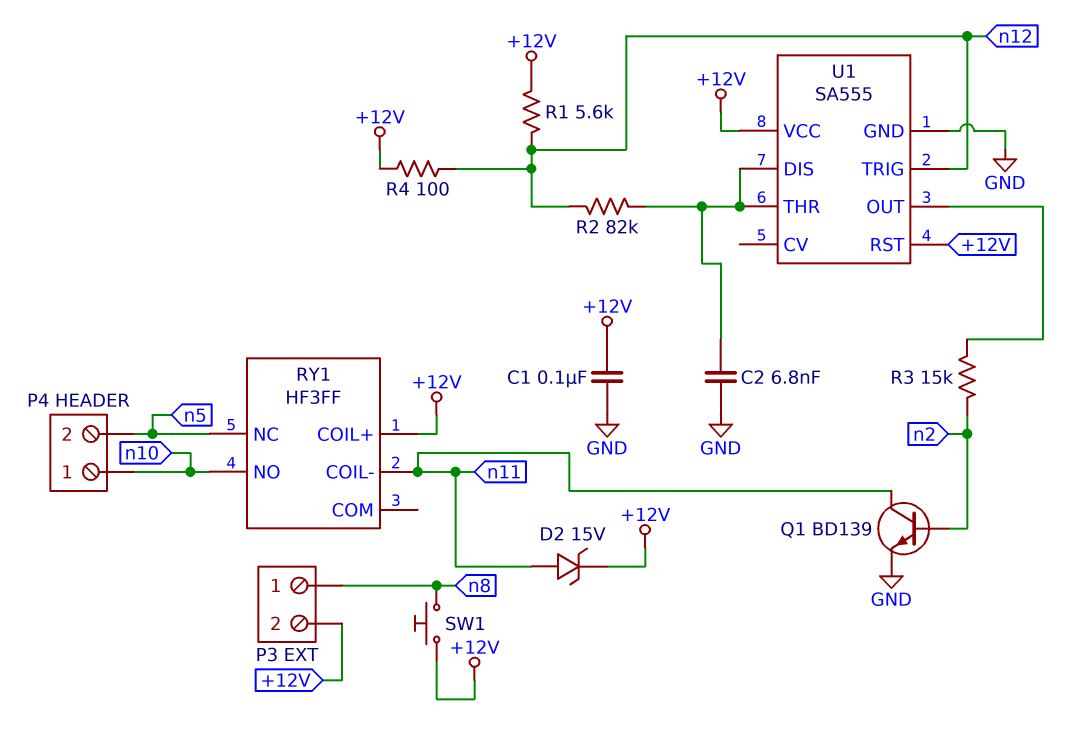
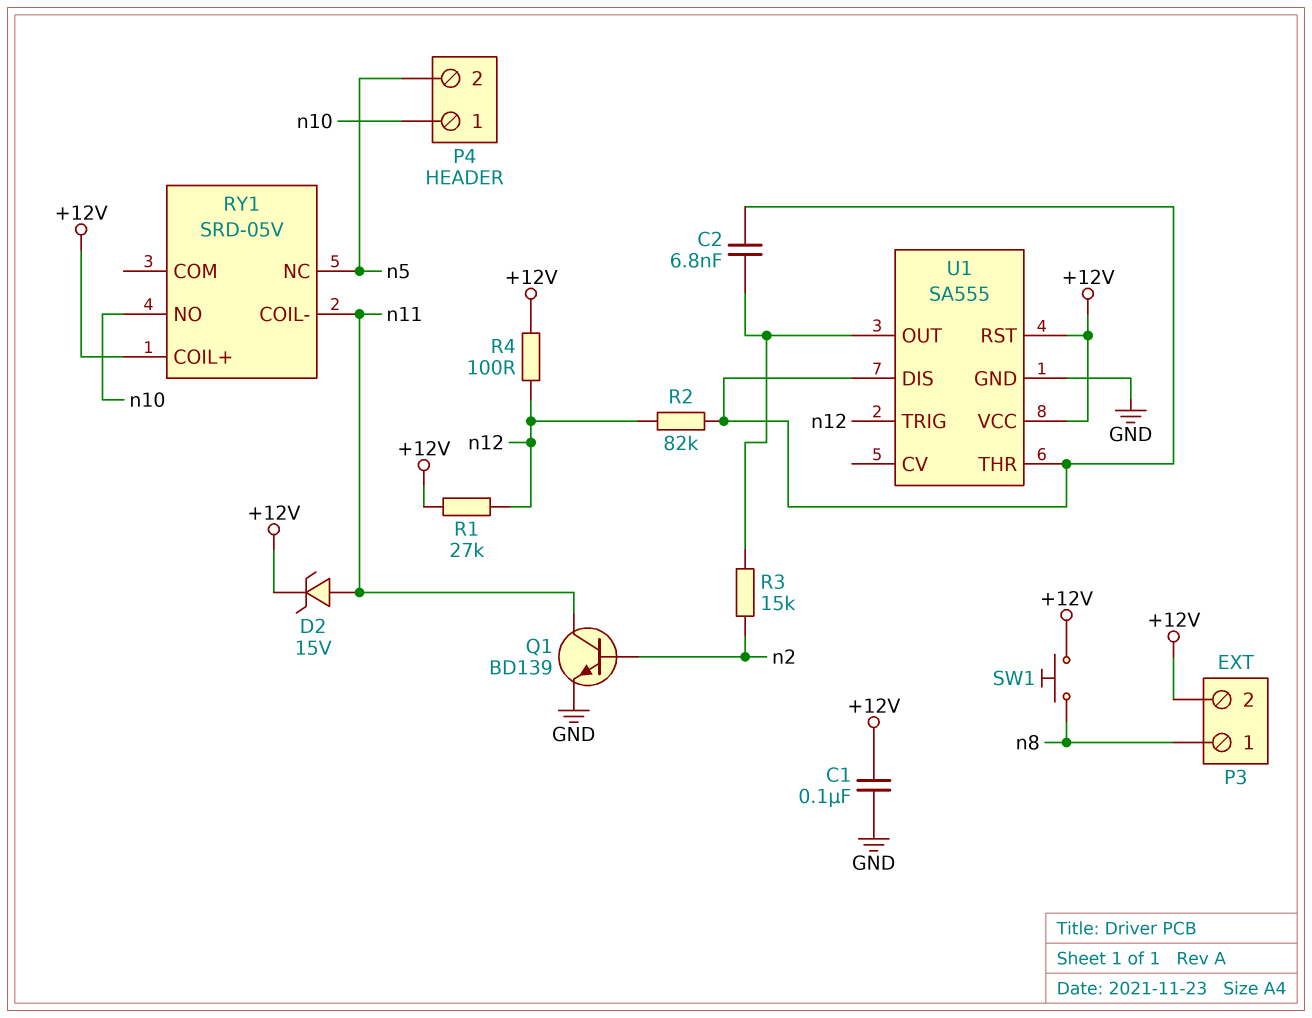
C2: 6.8nF (GND, U1/DIS) -> 6.8nF (U1/DIS, U1/OUT)
R1: 5.6k (+12V, n12) -> 27k (+12V, n12)
RY1: HF3FF -> SRD-05V

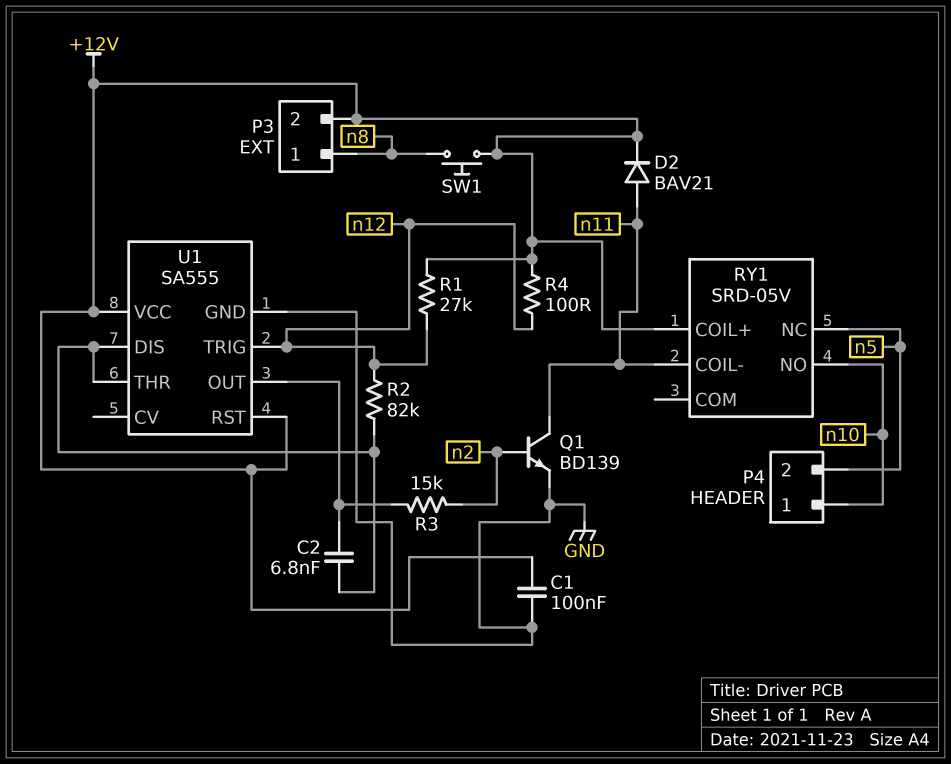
D2: zener 15V (A n11, K +12V) -> diode BAV21 (A n11, K +12V)

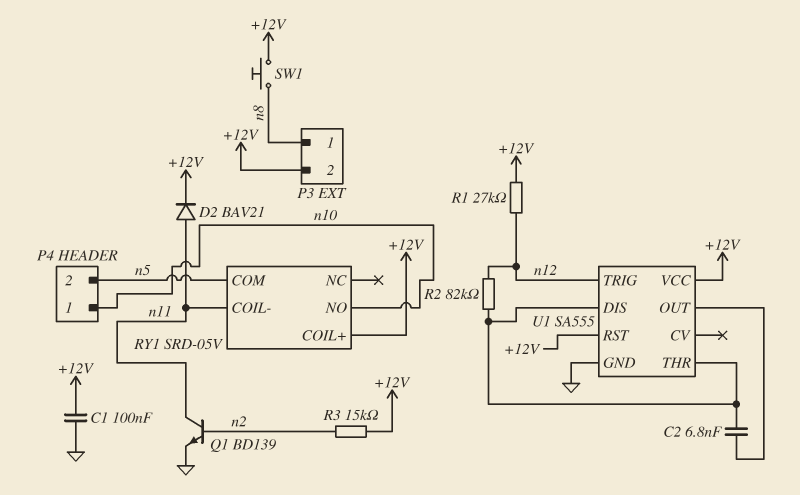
R3: 15k (U1/OUT, n2) -> 15k (+12V, n2)
R4: 100 (+12V, n12) -> none
RY1 pin COM: none -> n5
RY1 pin NC: n5 -> none

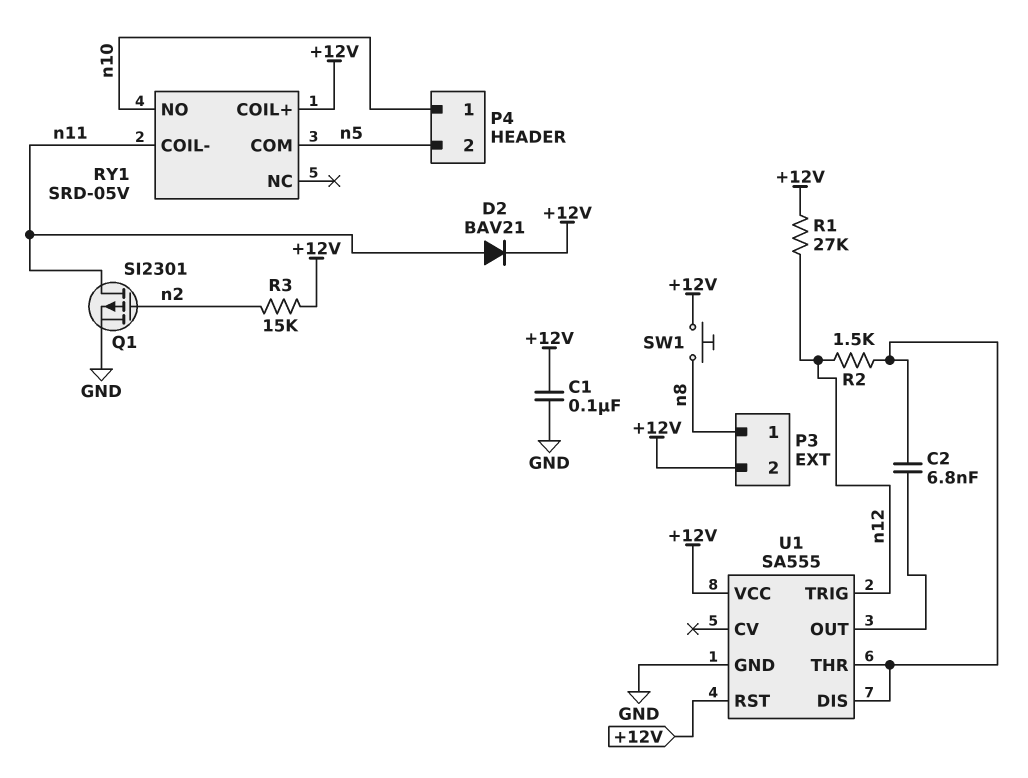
Q1: NPN BD139 (B n2, C n11, E GND) -> PMOS SI2301 (G n2, D n11, S GND)
R2: 82k (U1/DIS, n12) -> 1.5k (U1/DIS, n12)

